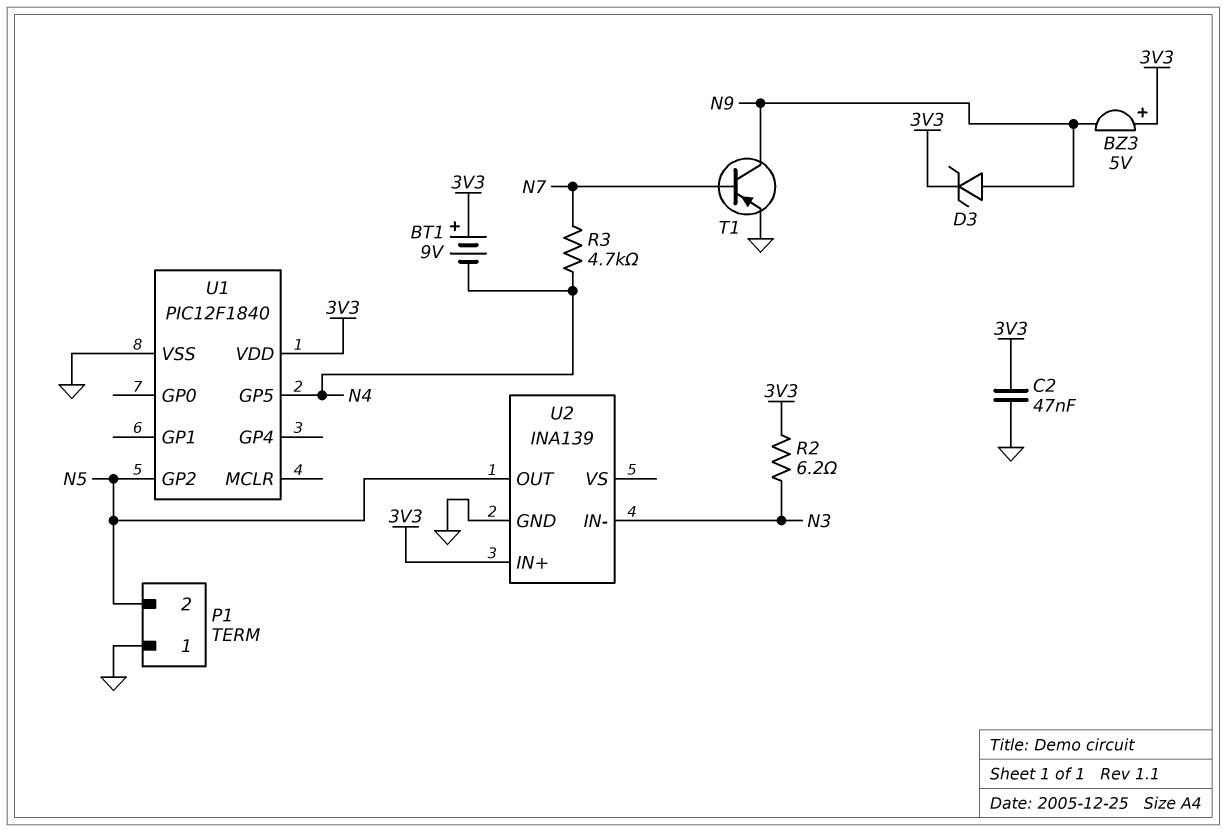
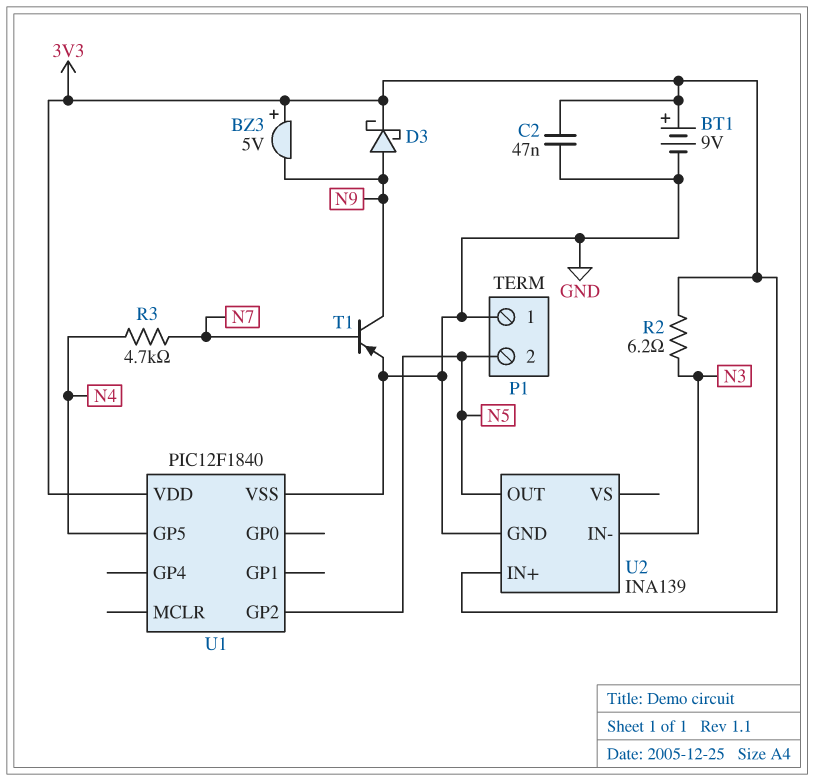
BT1: 9V (plus 3V3, minus N4) -> 9V (plus 3V3, minus GND)
D3: zener (A N9, K 3V3) -> schottky (A N9, K 3V3)

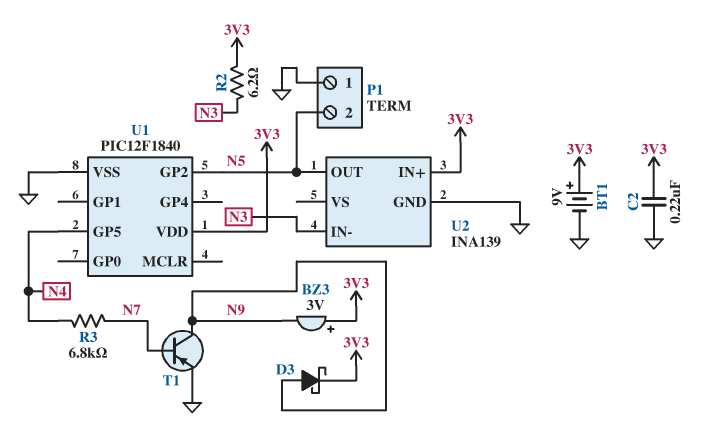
BZ3: buzzer 5V (plus 3V3, minus N9) -> buzzer 3V (plus 3V3, minus N9)
C2: 47nF (3V3, GND) -> 220nF (3V3, GND)
R3: 4.7k (N4, N7) -> 6.8k (N4, N7)

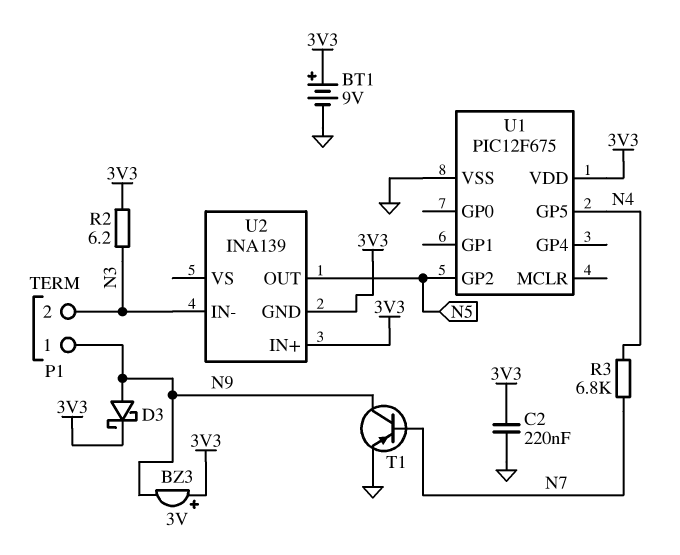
P1 pin 1: GND -> N9
P1 pin 2: N5 -> N3
U1: PIC12F1840 -> PIC12F675
U2 pin GND: GND -> 3V3

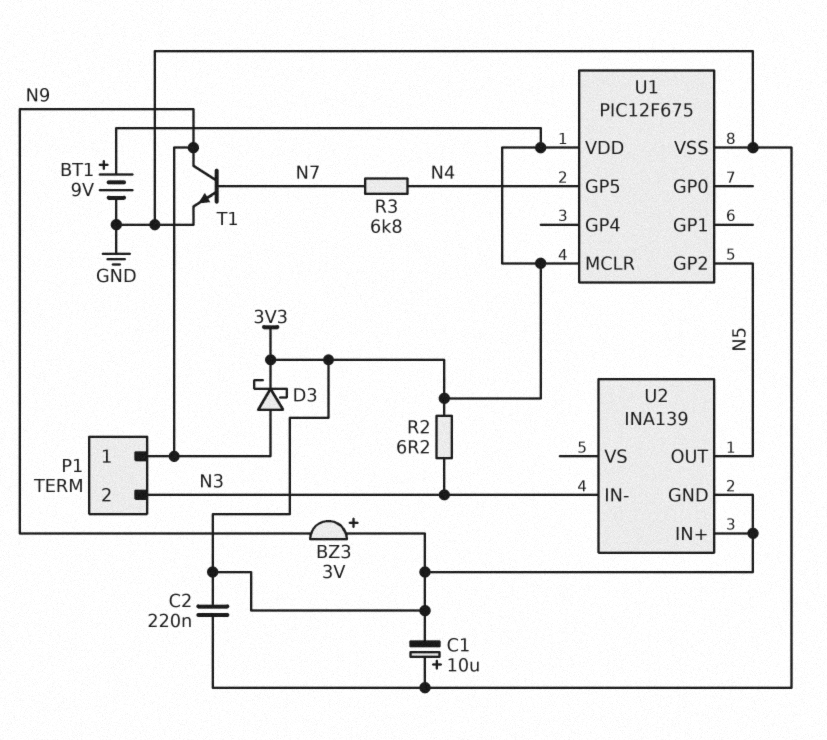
C1: none -> 10uF (plus GND, minus 3V3)
T1: PNP (B N7, C N9, E GND) -> NPN (B N7, C N9, E GND)
U1 pin MCLR: none -> 3V3

